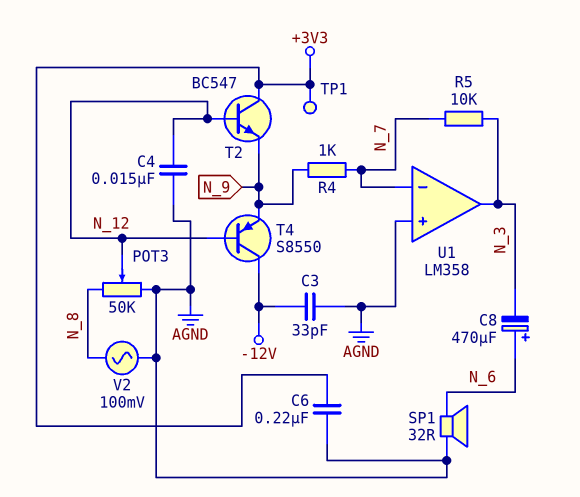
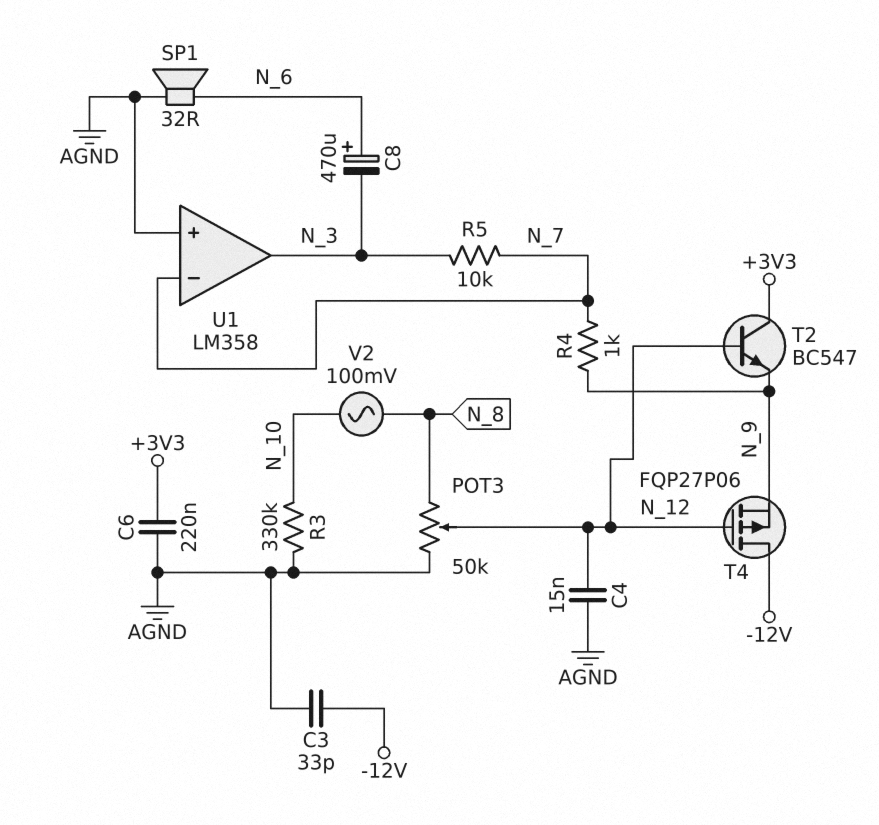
R3: none -> 330k (AGND, N_10)
T4: PNP S8550 (B N_12, C -12V, E N_9) -> PMOS FQP27P06 (G N_12, D -12V, S N_9)
TP1: test point (+3V3) -> none
V2: AC 100mV (AGND, N_8) -> AC 100mV (N_8, N_10)

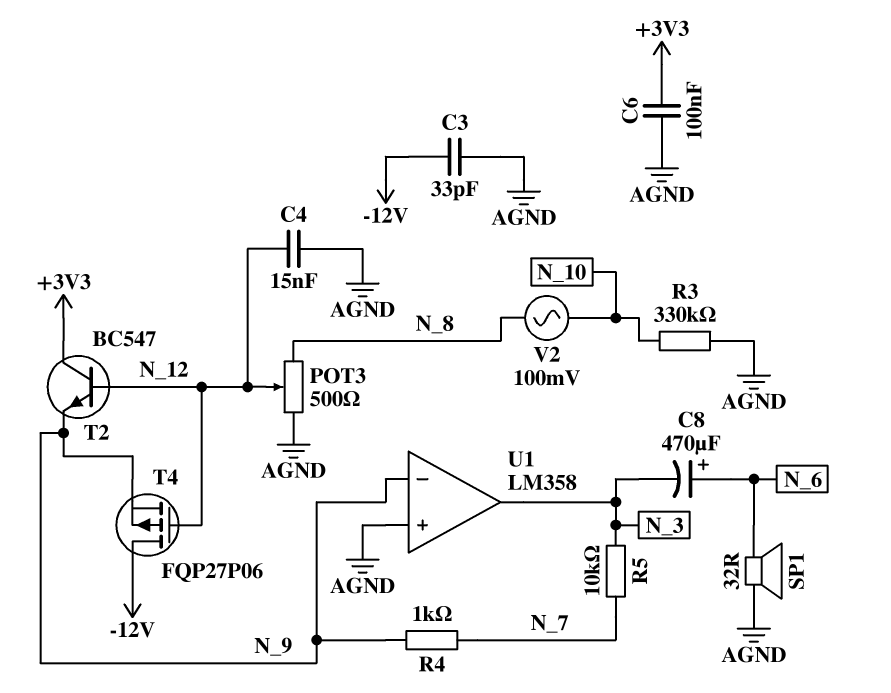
C6: 220nF (+3V3, AGND) -> 100nF (+3V3, AGND)
POT3: 50k (AGND, N_8, wiper N_12) -> 500 (AGND, N_8, wiper N_12)
U1 pin in-: N_7 -> N_9

